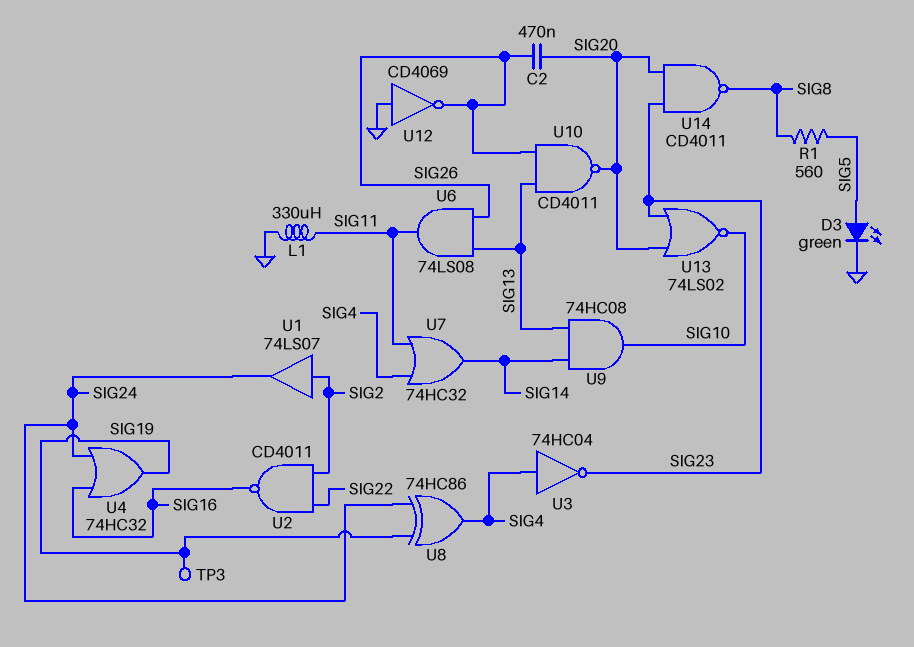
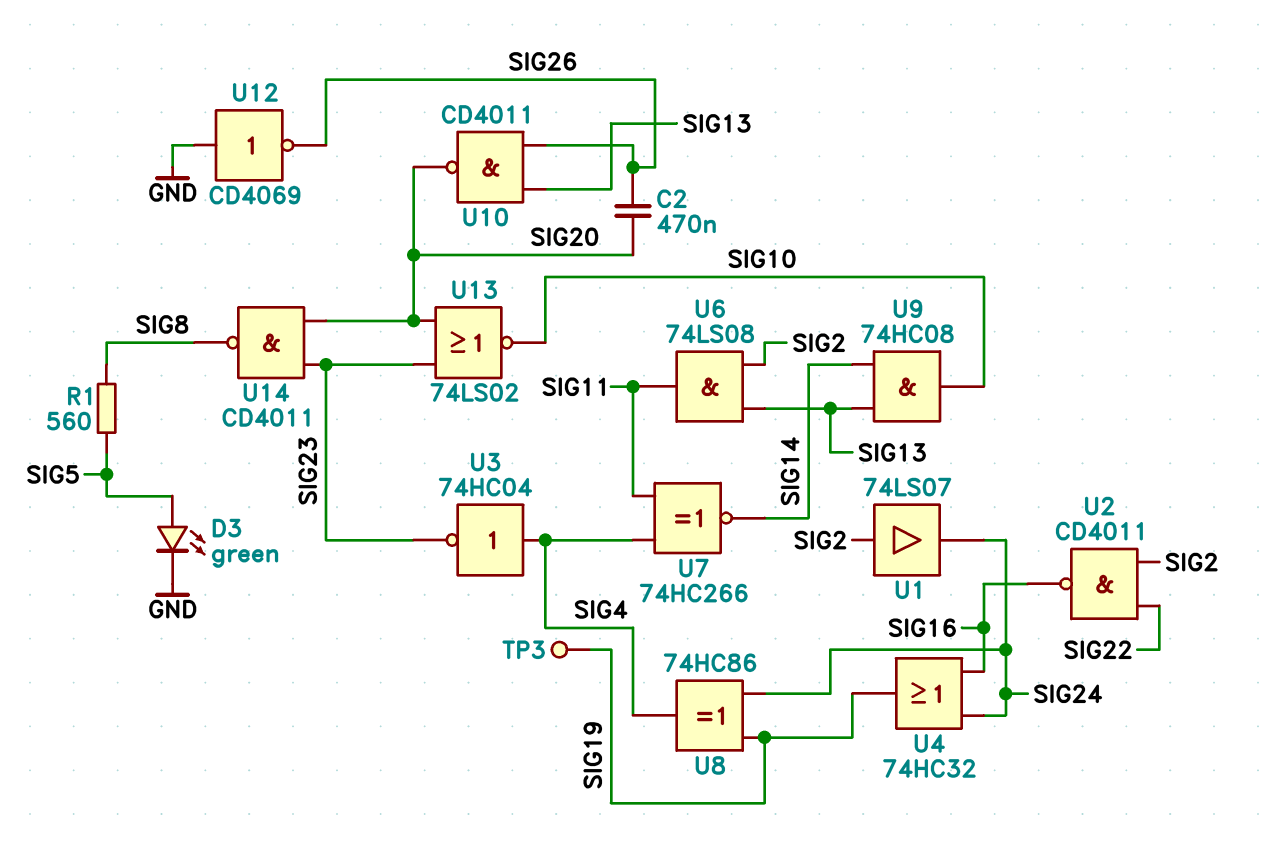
L1: 330uH (GND, SIG11) -> none
U6: AND 74LS08 (in SIG13, in SIG26, out SIG11) -> AND 74LS08 (in SIG2, in SIG13, out SIG11)
U7: OR 74HC32 (in SIG4, in SIG11, out SIG14) -> XNOR 74HC266 (in SIG4, in SIG11, out SIG14)

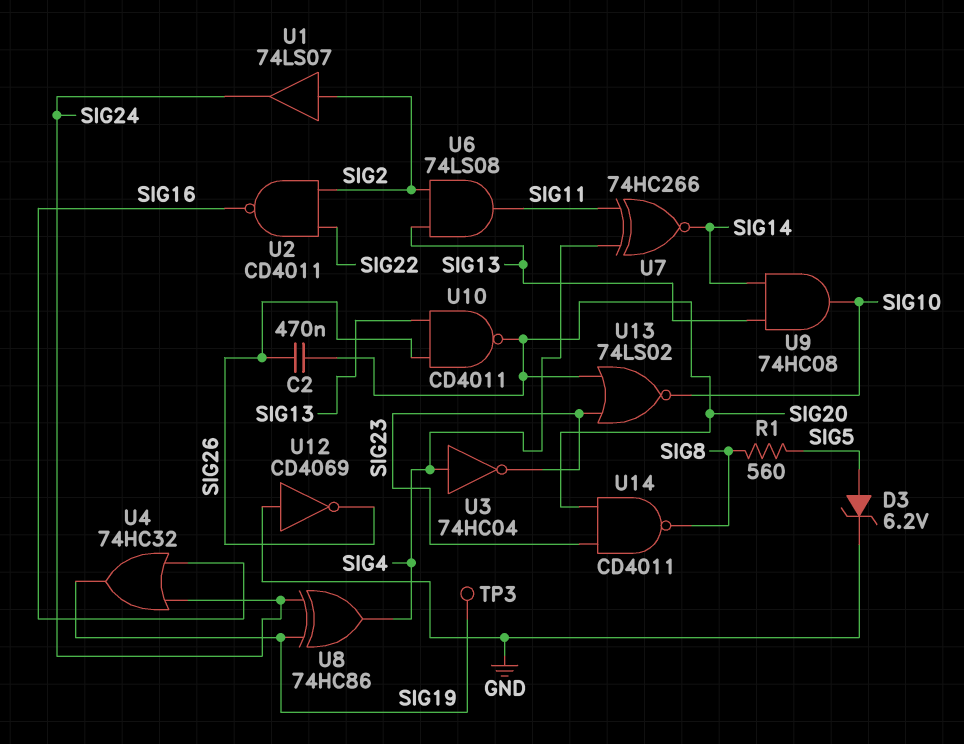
D3: LED green (A SIG5, K GND) -> zener 6.2V (A SIG5, K GND)

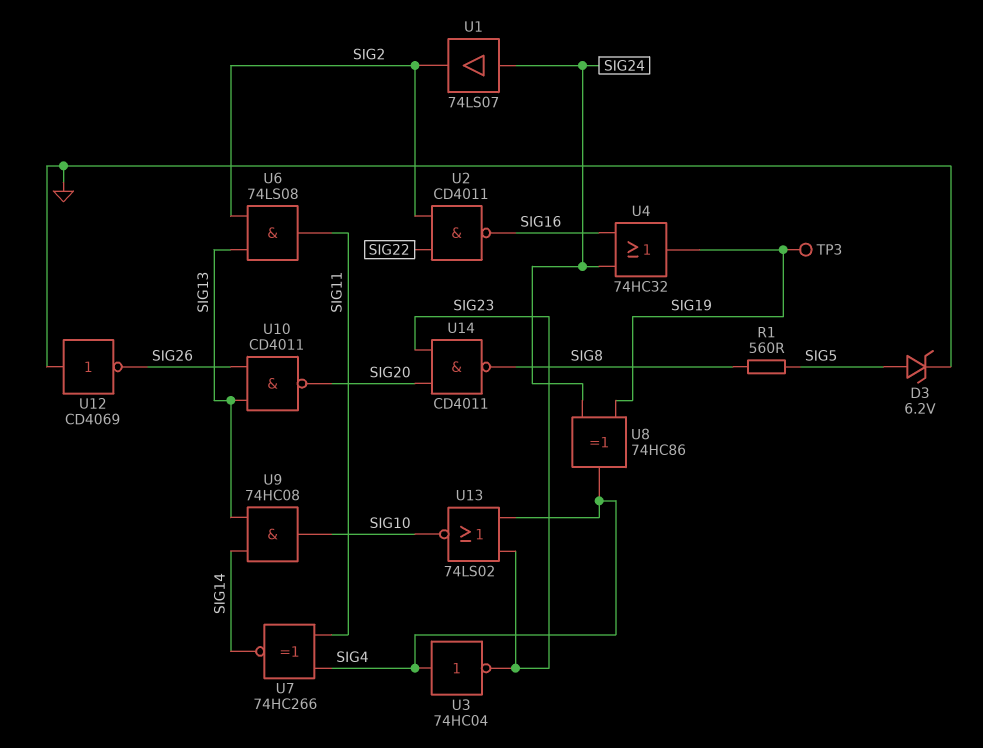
C2: 470nF (SIG20, SIG26) -> none
U1: buffer 74LS07 (in SIG2, out SIG24) -> buffer 74LS07 (in SIG24, out SIG2)
U13: NOR 74LS02 (in SIG20, in SIG23, out SIG10) -> NOR 74LS02 (in SIG4, in SIG23, out SIG10)

